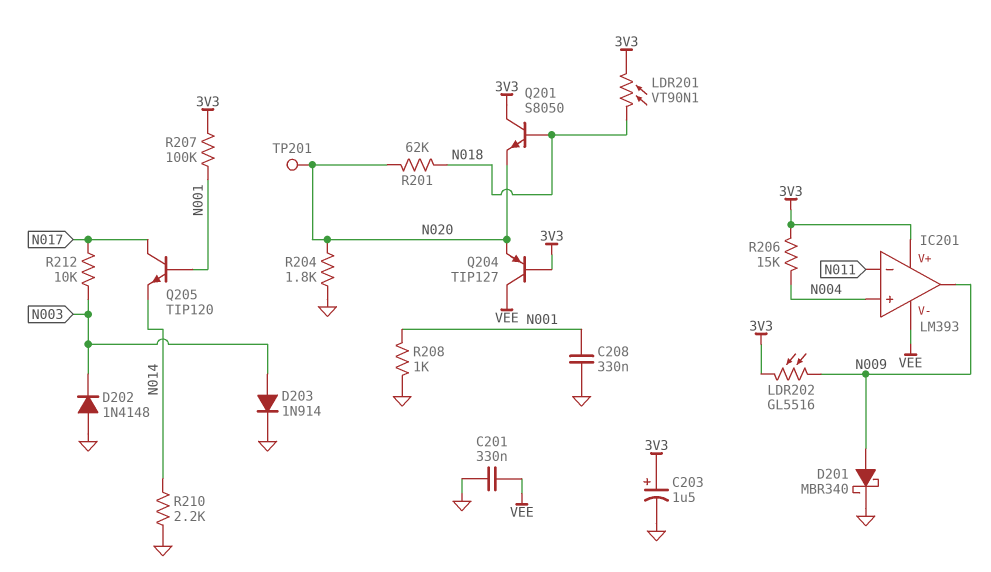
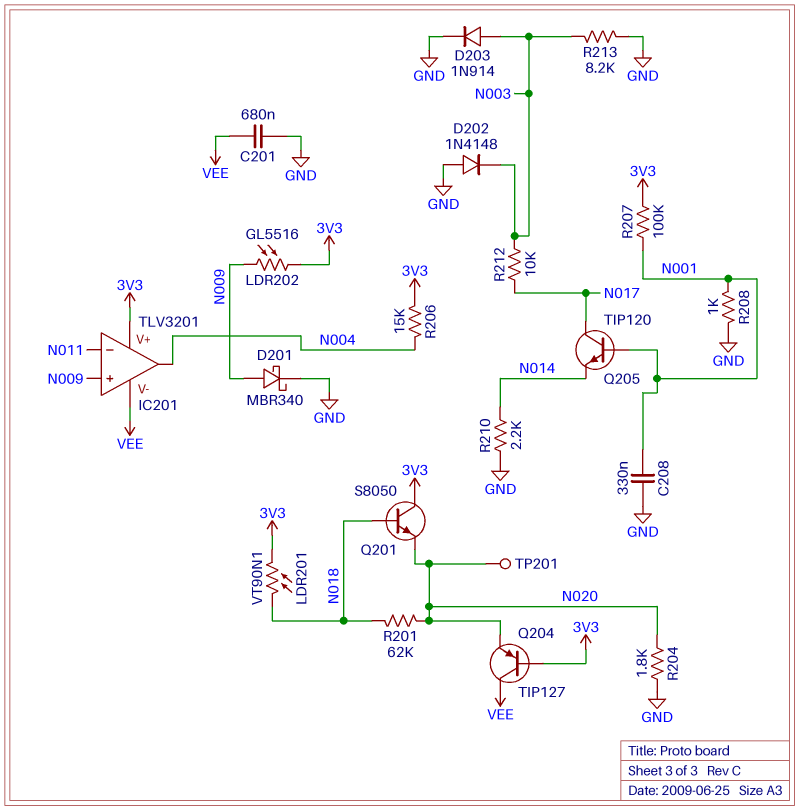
C201: 330nF (GND, VEE) -> 680nF (GND, VEE)
C203: 1.5uF (plus 3V3, minus GND) -> none
IC201: LM393 -> TLV3201
IC201 pin in+: N004 -> N009
IC201 pin out: N009 -> N004
R213: none -> 8.2k (GND, N003)

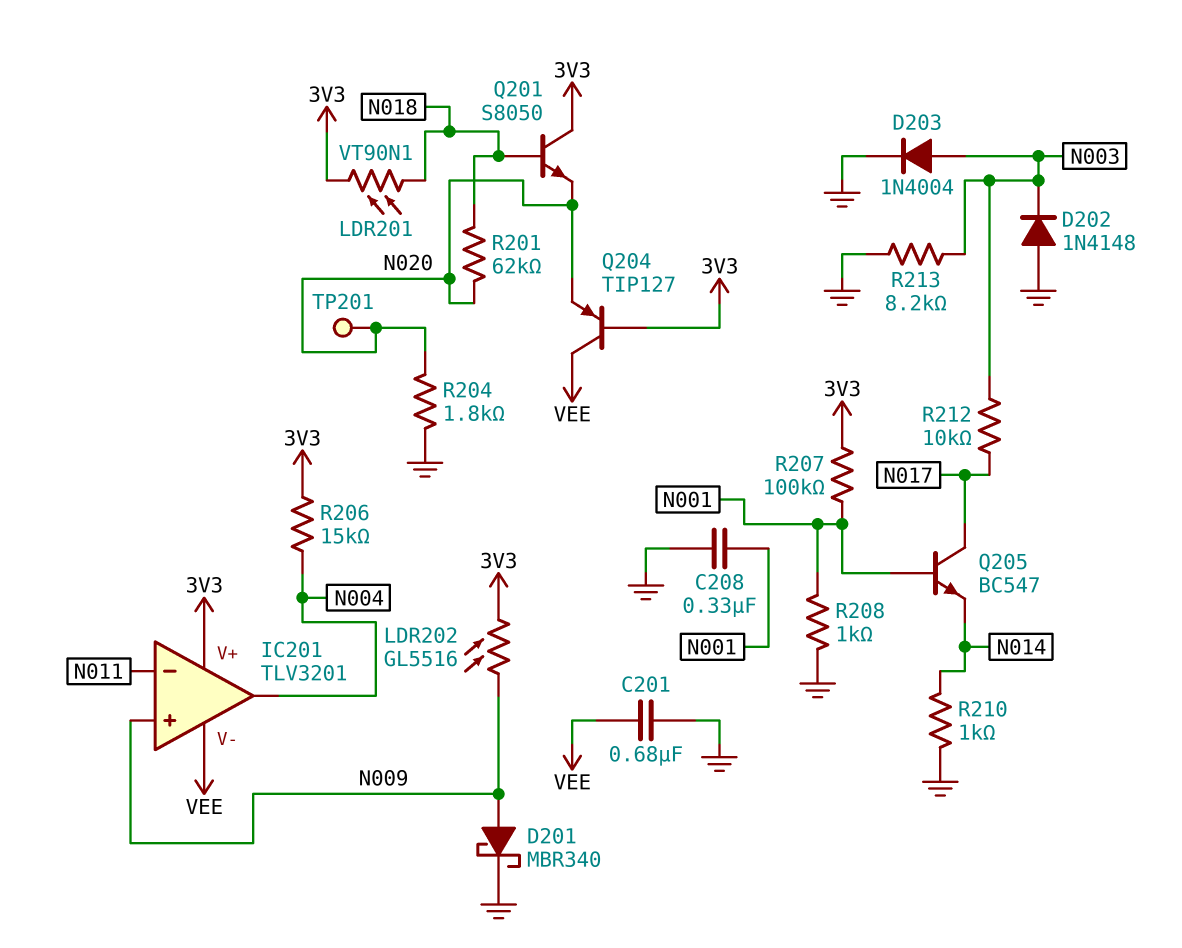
D203: diode 1N914 (A N003, K GND) -> diode 1N4004 (A N003, K GND)
Q205: NPN TIP120 (B N001, C N017, E N014) -> NPN BC547 (B N001, C N017, E N014)
R210: 2.2k (GND, N014) -> 1k (GND, N014)

